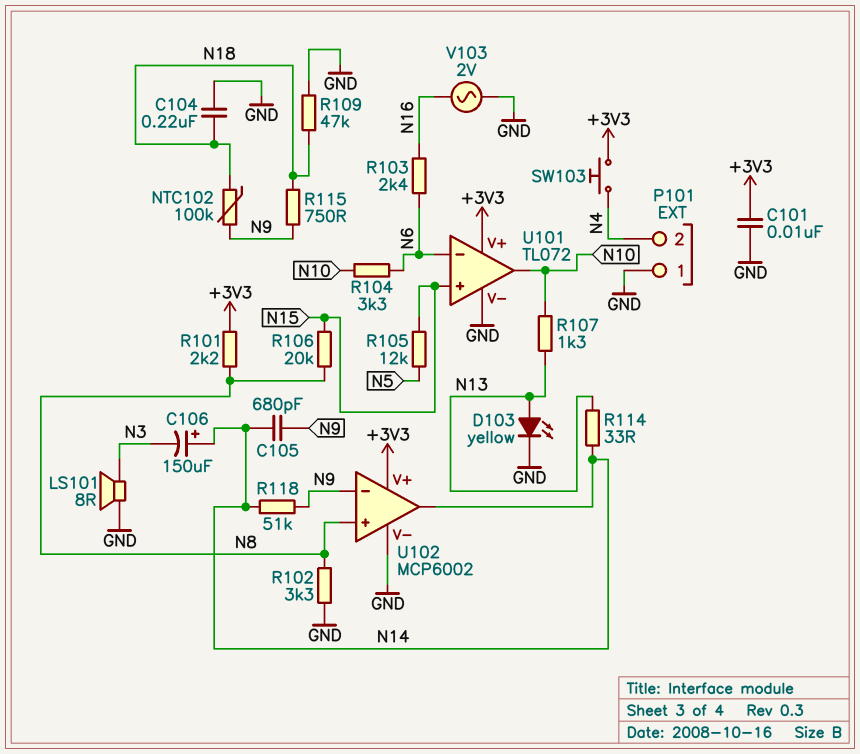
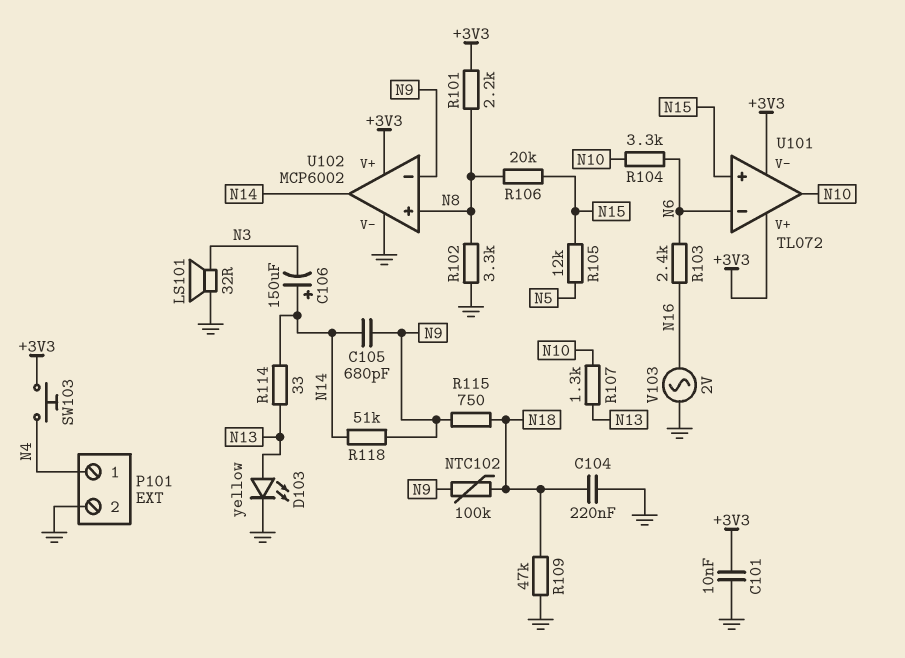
LS101: speaker 8R (GND, N3) -> speaker 32R (GND, N3)
P101 pin 1: GND -> N4
P101 pin 2: N4 -> GND
U101 pin V-: GND -> +3V3

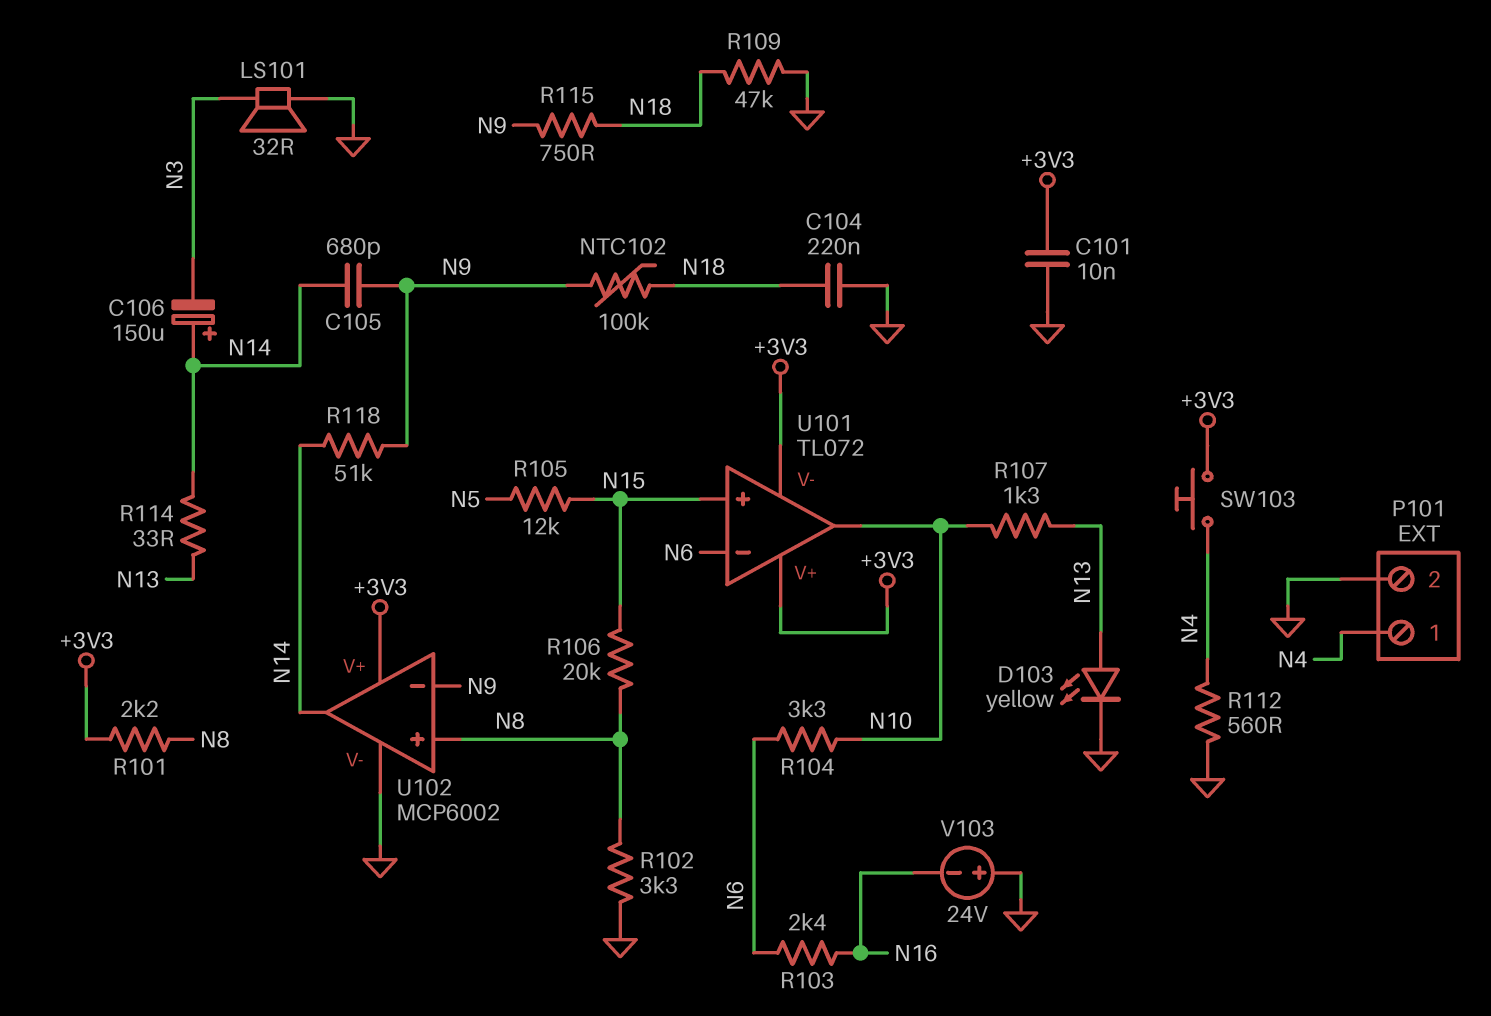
R112: none -> 560 (GND, N4)
V103: AC 2V (GND, N16) -> 24V (plus GND, minus N16)

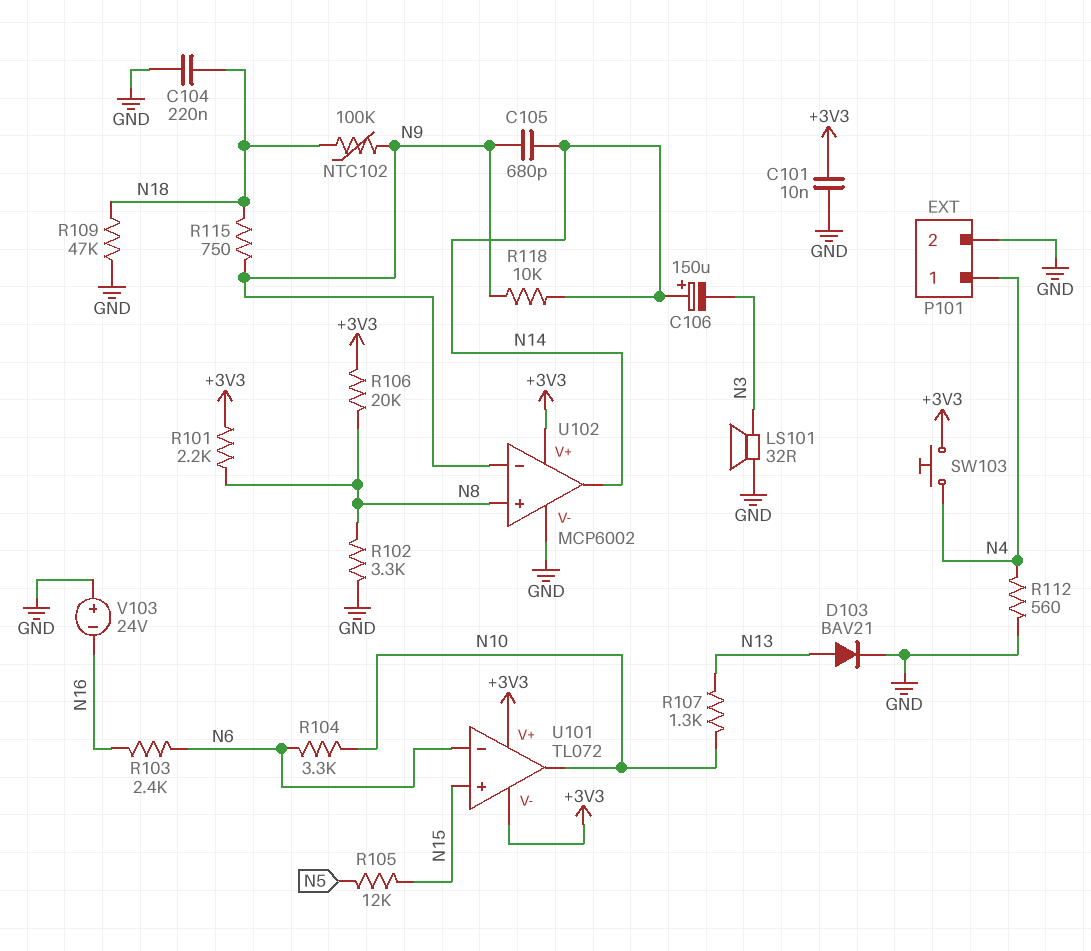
D103: LED yellow (A N13, K GND) -> diode BAV21 (A N13, K GND)
R106: 20k (N8, N15) -> 20k (+3V3, N8)
R114: 33 (N13, N14) -> none
R118: 51k (N9, N14) -> 10k (N9, N14)

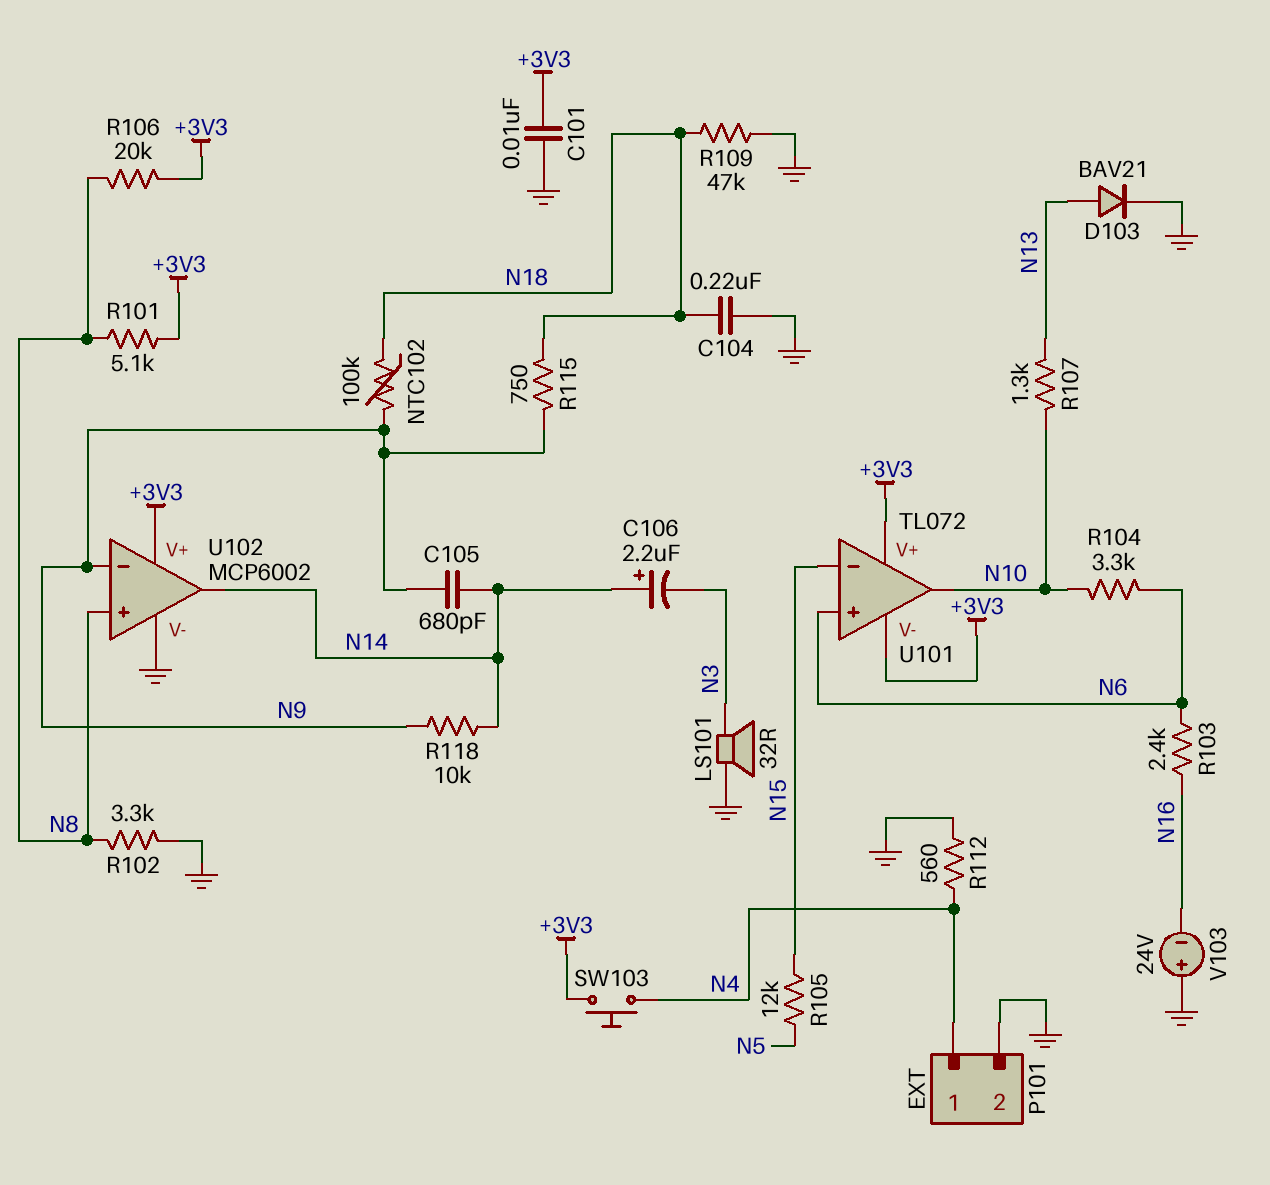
C106: 150uF (plus N14, minus N3) -> 2.2uF (plus N14, minus N3)
R101: 2.2k (+3V3, N8) -> 5.1k (+3V3, N8)
U101 pin in+: N15 -> N6
U101 pin in-: N6 -> N15

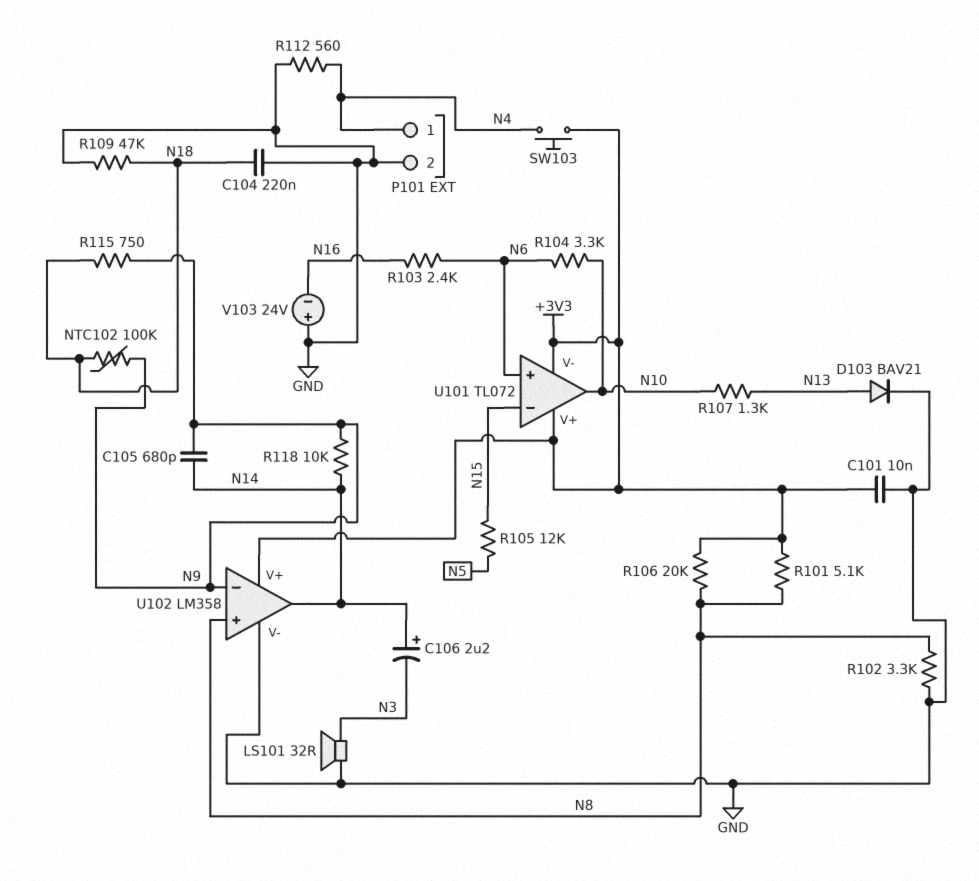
U102: MCP6002 -> LM358

